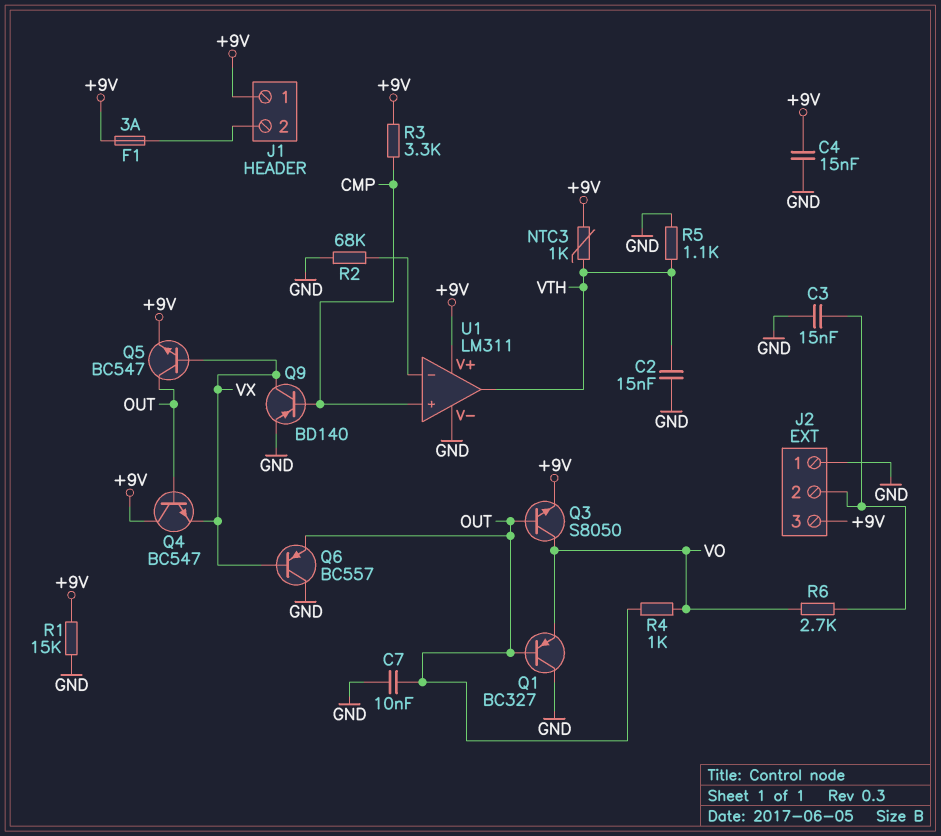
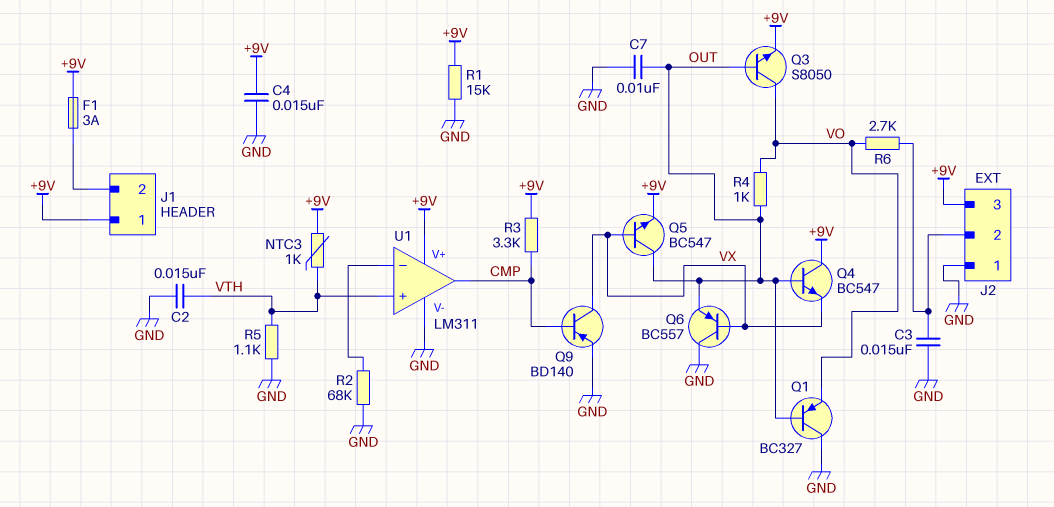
U1 pin in+: CMP -> VTH
U1 pin out: VTH -> CMP

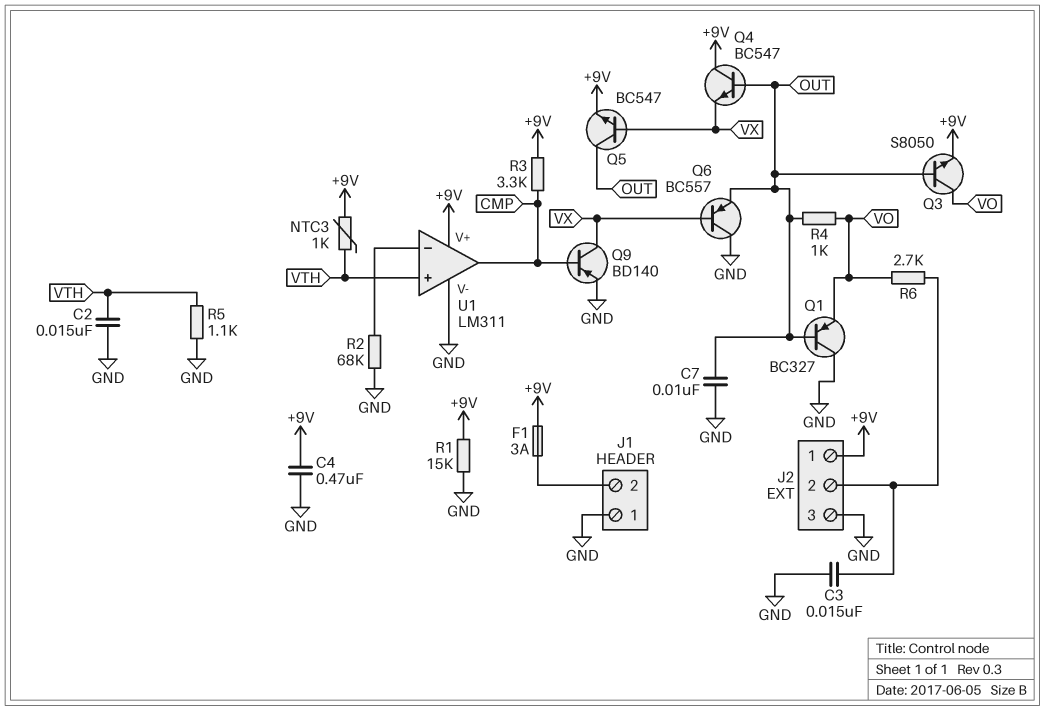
C4: 15nF (+9V, GND) -> 470nF (+9V, GND)
J1 pin 1: +9V -> GND
J2 pin 1: GND -> +9V
J2 pin 3: +9V -> GND

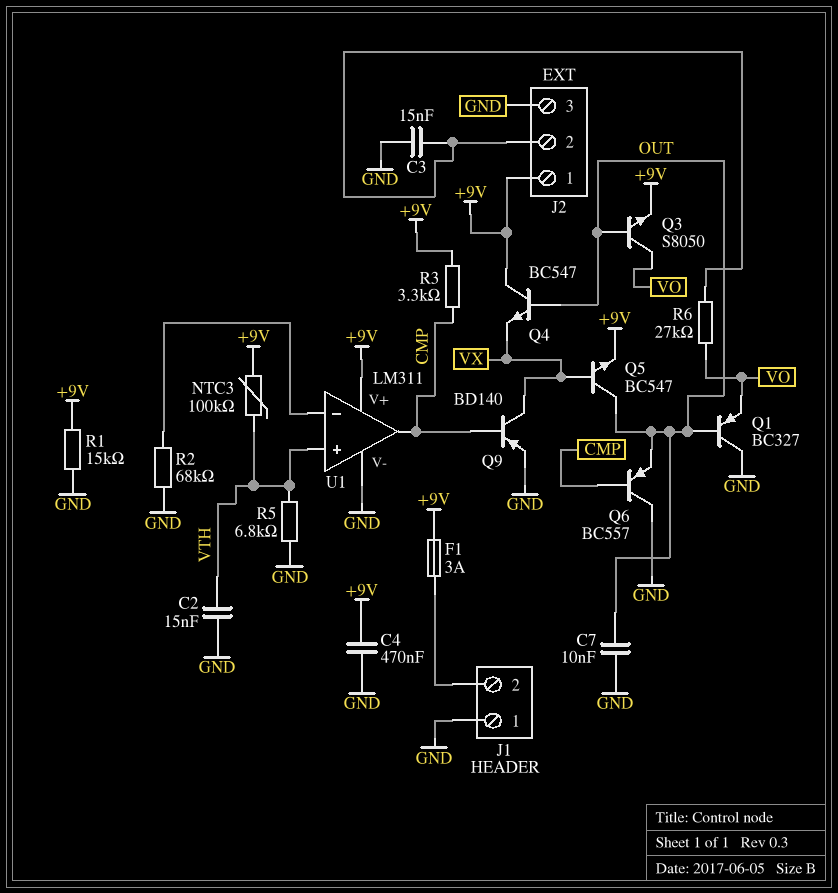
NTC3: 1k (+9V, VTH) -> 100k (+9V, VTH)
Q6: PNP BC557 (B VX, C GND, E OUT) -> PNP BC557 (B CMP, C GND, E OUT)
R4: 1k (OUT, VO) -> none
R5: 1.1k (GND, VTH) -> 6.8k (GND, VTH)
R6: 2.7k (J2/2, VO) -> 27k (J2/2, VO)

